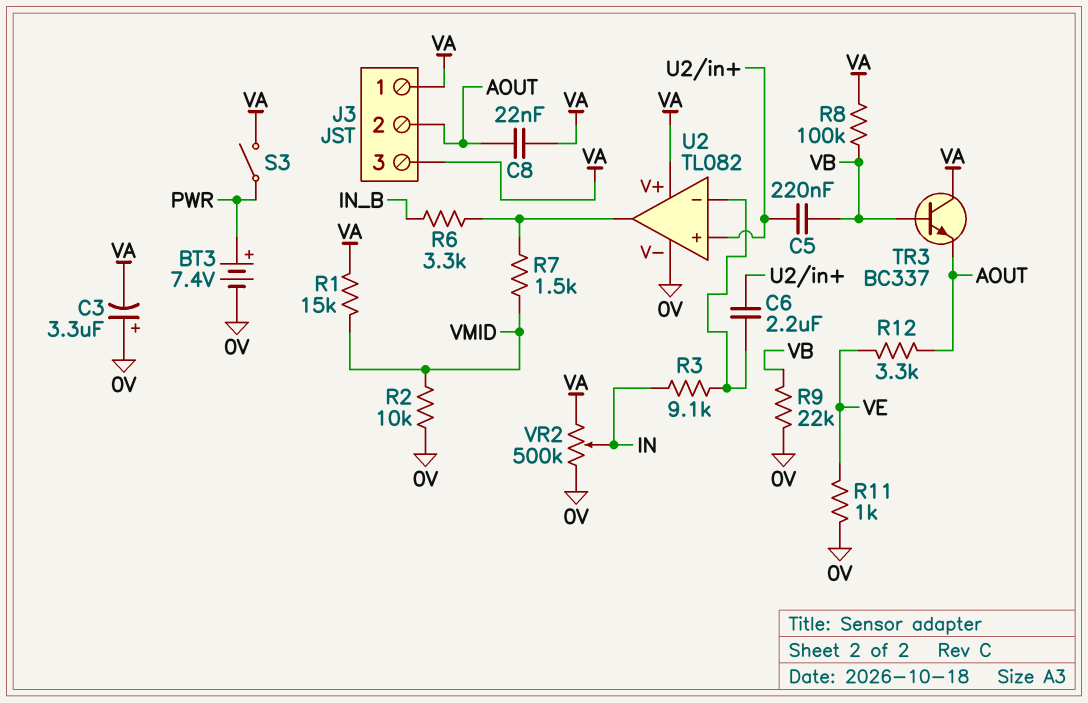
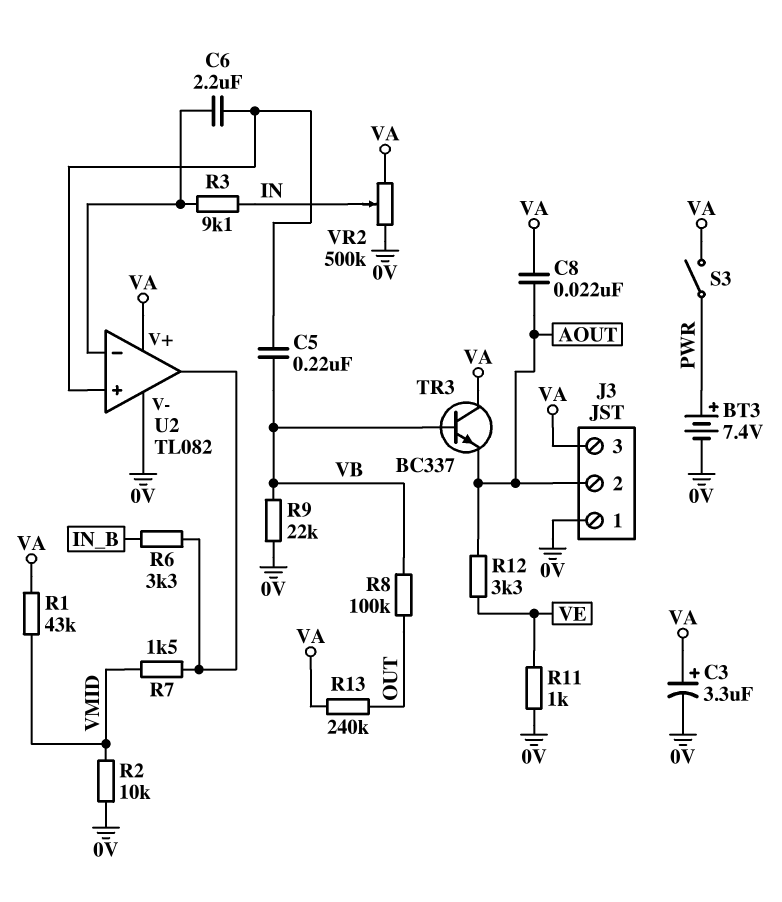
C3: 3.3uF (plus 0V, minus VA) -> 3.3uF (plus VA, minus 0V)
J3 pin 1: VA -> 0V
R1: 15k (VA, VMID) -> 43k (VA, VMID)
R8: 100k (VA, VB) -> 100k (OUT, VB)
R13: none -> 240k (OUT, VA)

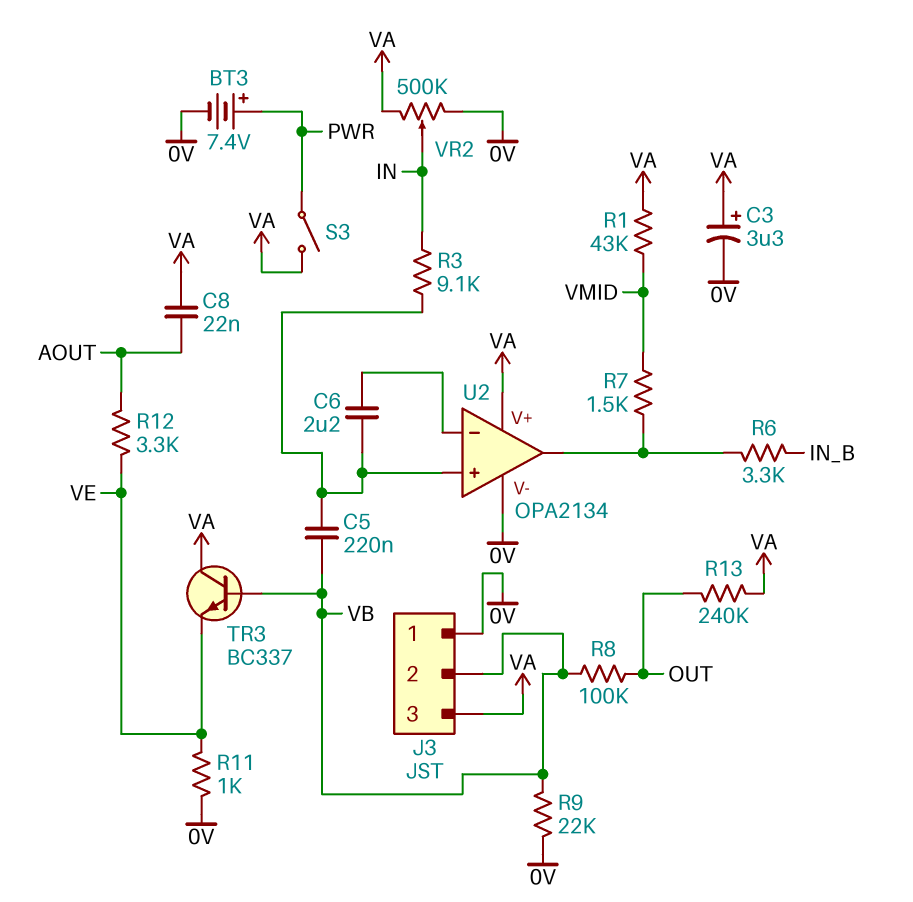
J3 pin 2: AOUT -> VB
R2: 10k (0V, VMID) -> none
R3: 9.1k (IN, U2/in-) -> 9.1k (IN, U2/in+)
TR3: NPN BC337 (B VB, C VA, E AOUT) -> NPN BC337 (B VB, C VA, E VE)
U2: TL082 -> OPA2134

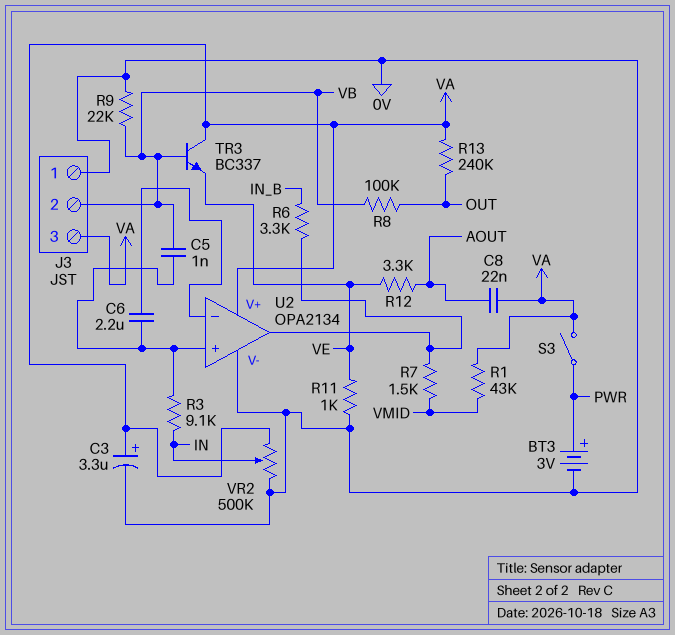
BT3: 7.4V (plus PWR, minus 0V) -> 3V (plus PWR, minus 0V)
C5: 220nF (U2/in+, VB) -> 1nF (U2/in+, VB)

